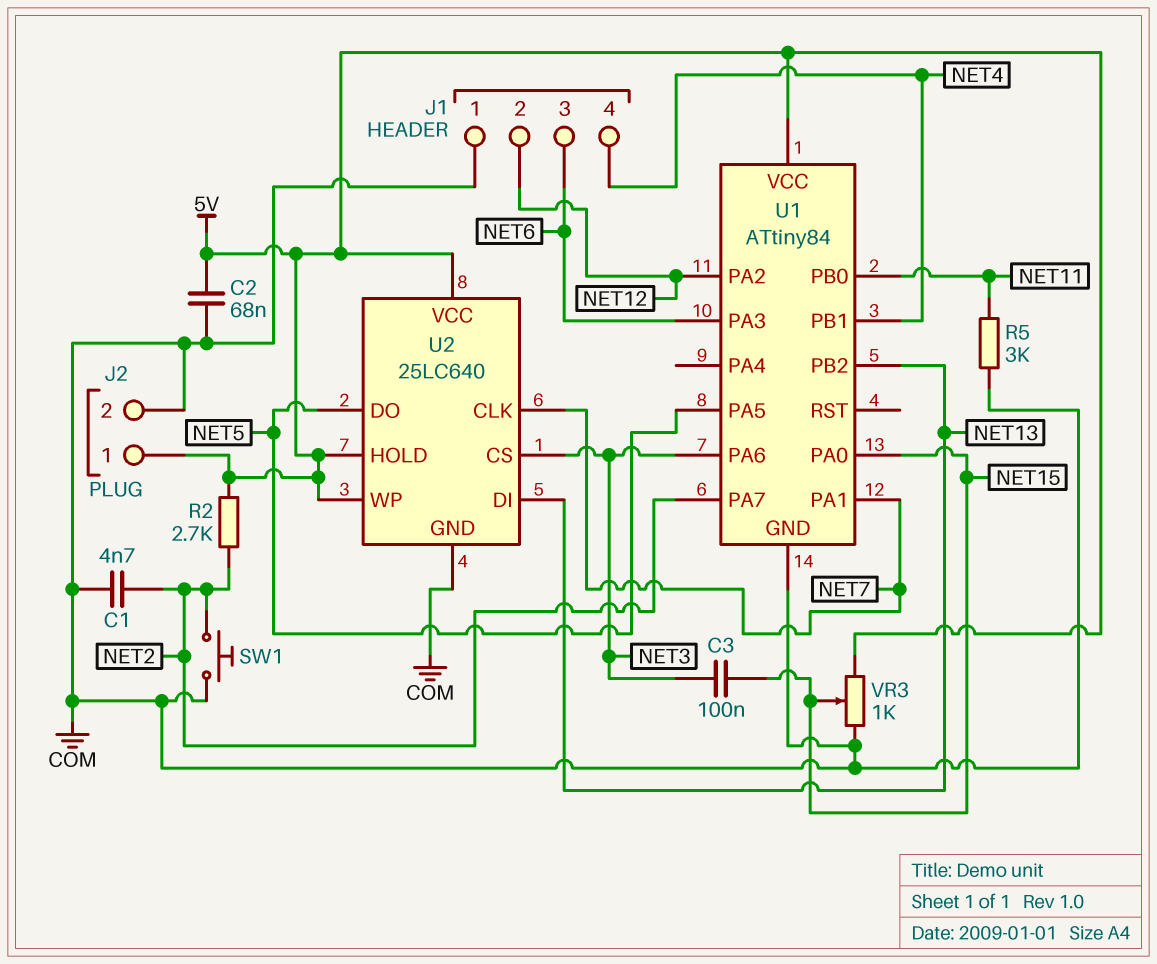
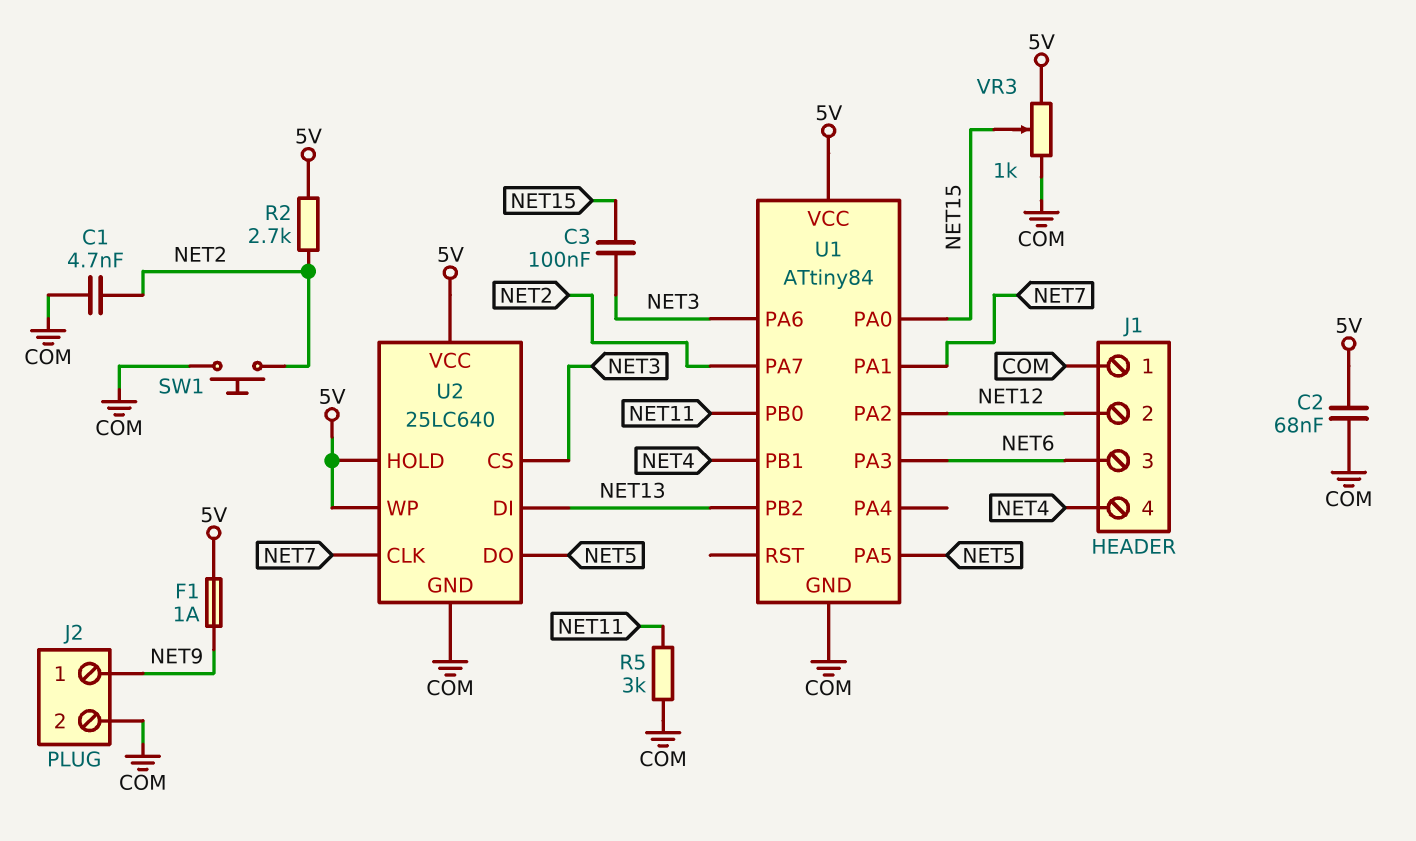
F1: none -> 1A (5V, NET9)
J2 pin 1: 5V -> NET9

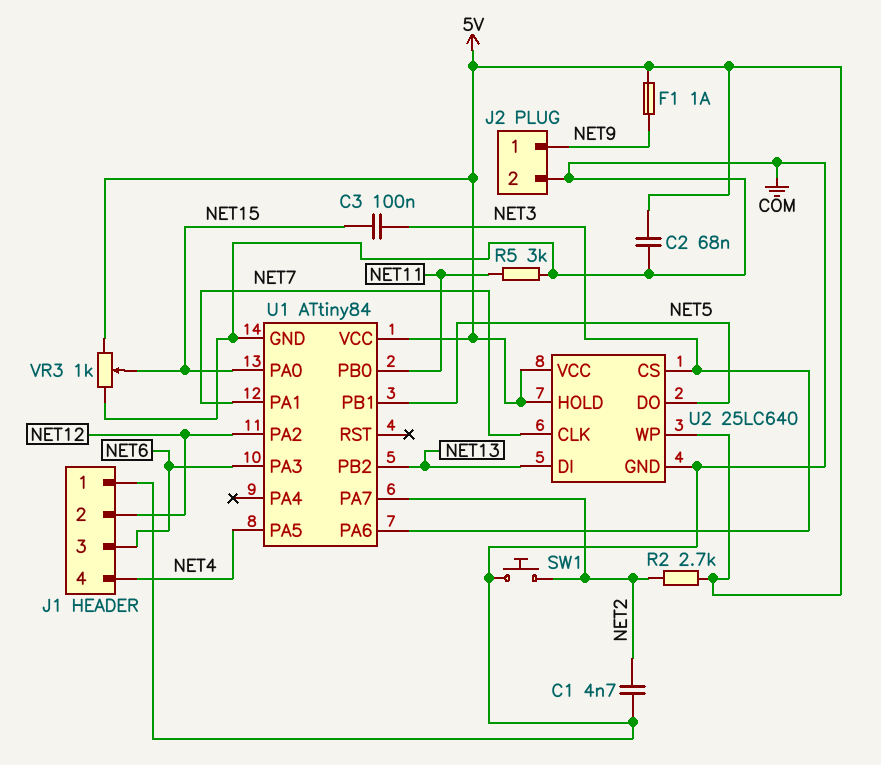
U1 pin PA5: NET5 -> NET4
U1 pin PB1: NET4 -> NET5

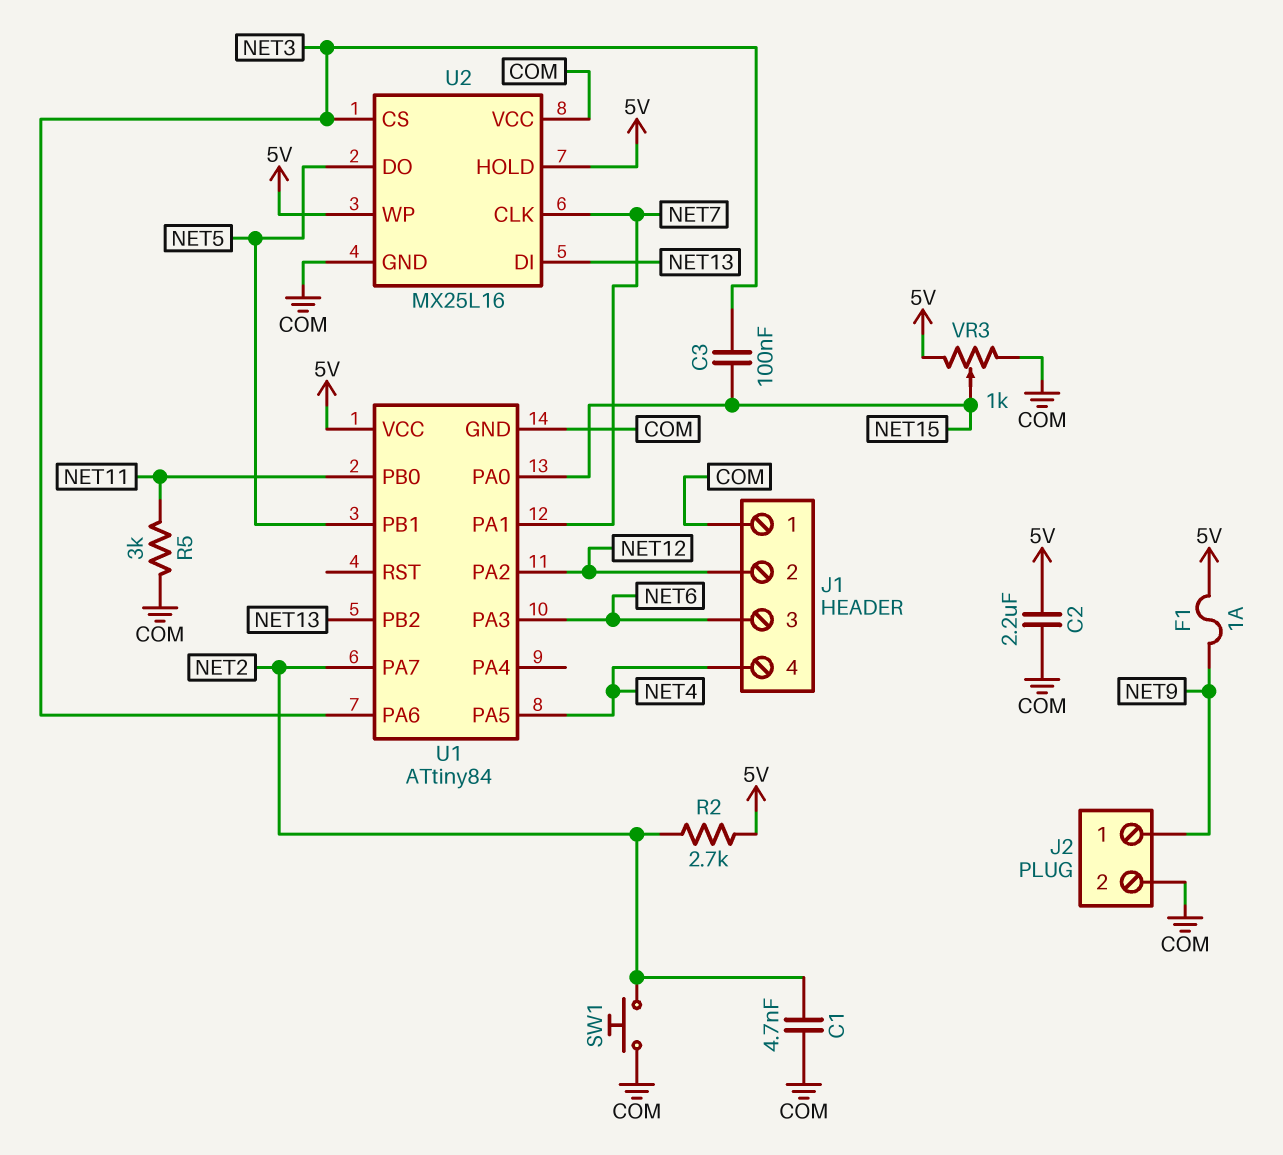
C2: 68nF (5V, COM) -> 2.2uF (5V, COM)
U2: 25LC640 -> MX25L16
U2 pin VCC: 5V -> COM

